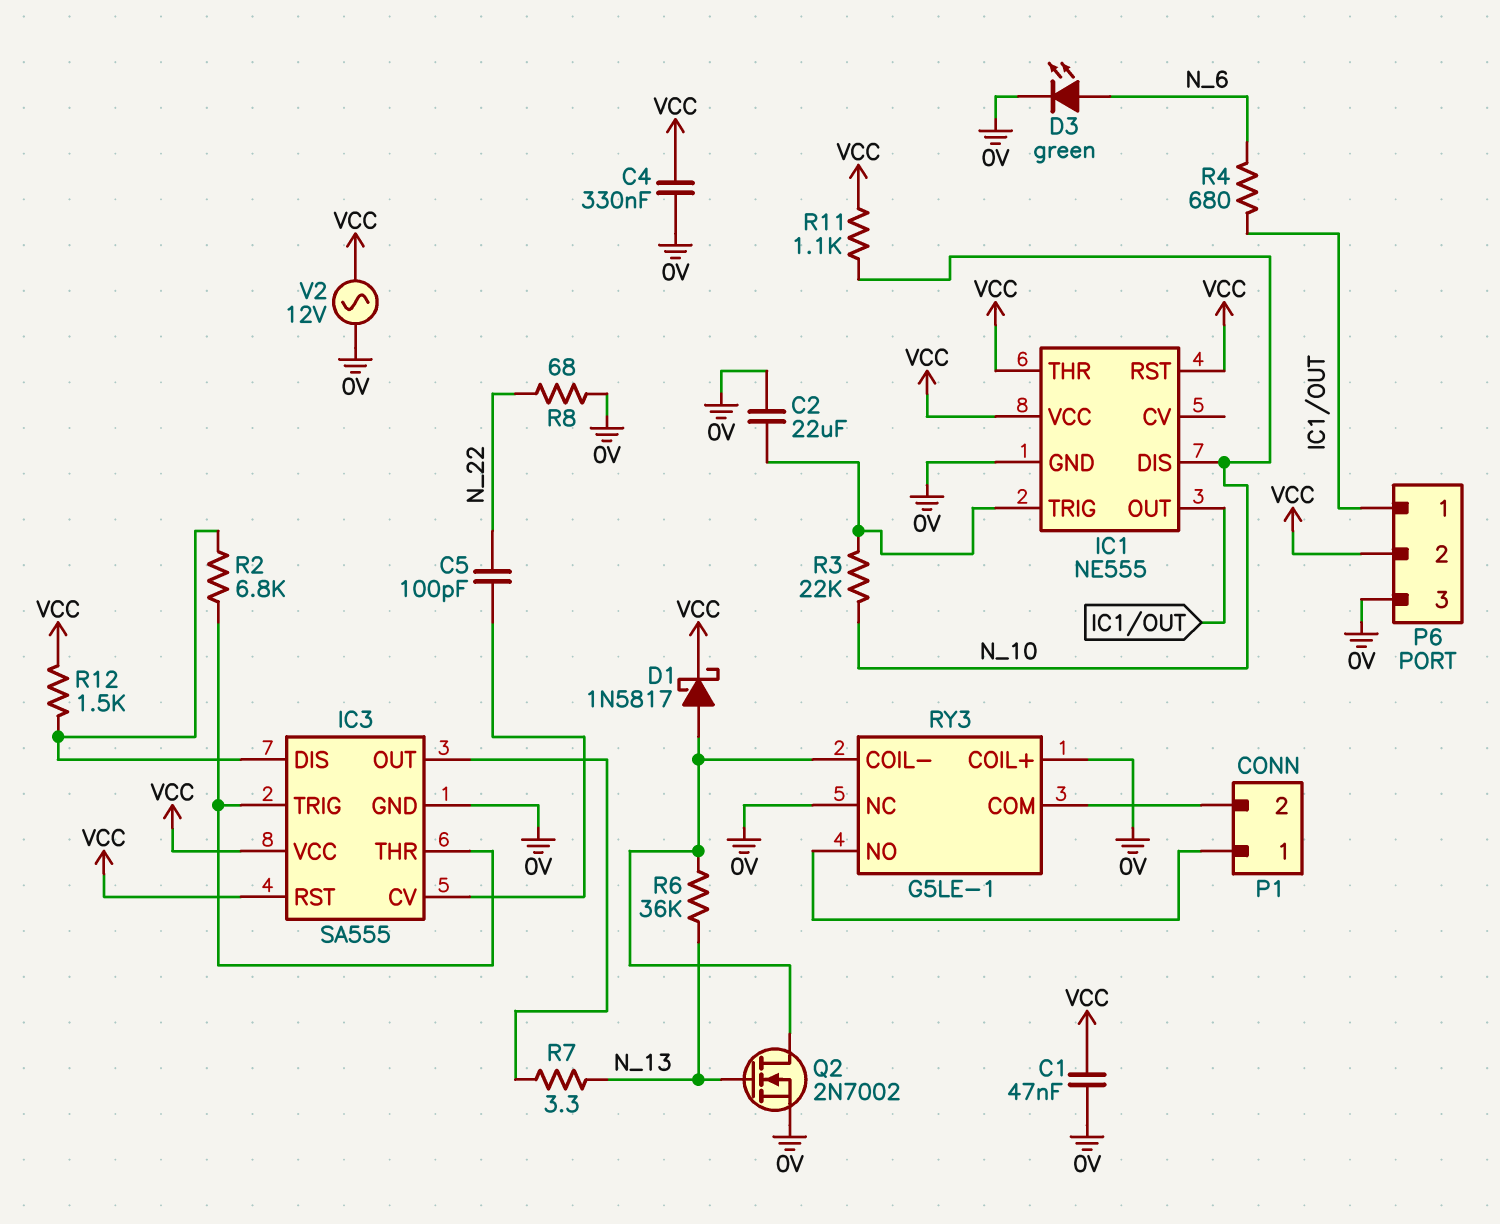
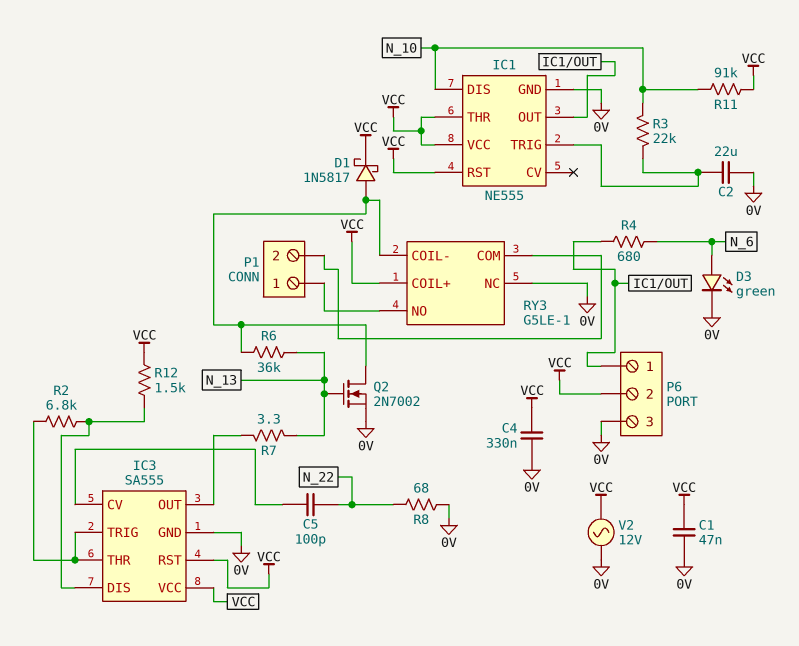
R11: 1.1k (N_10, VCC) -> 91k (N_10, VCC)
RY3 pin COIL+: 0V -> VCC

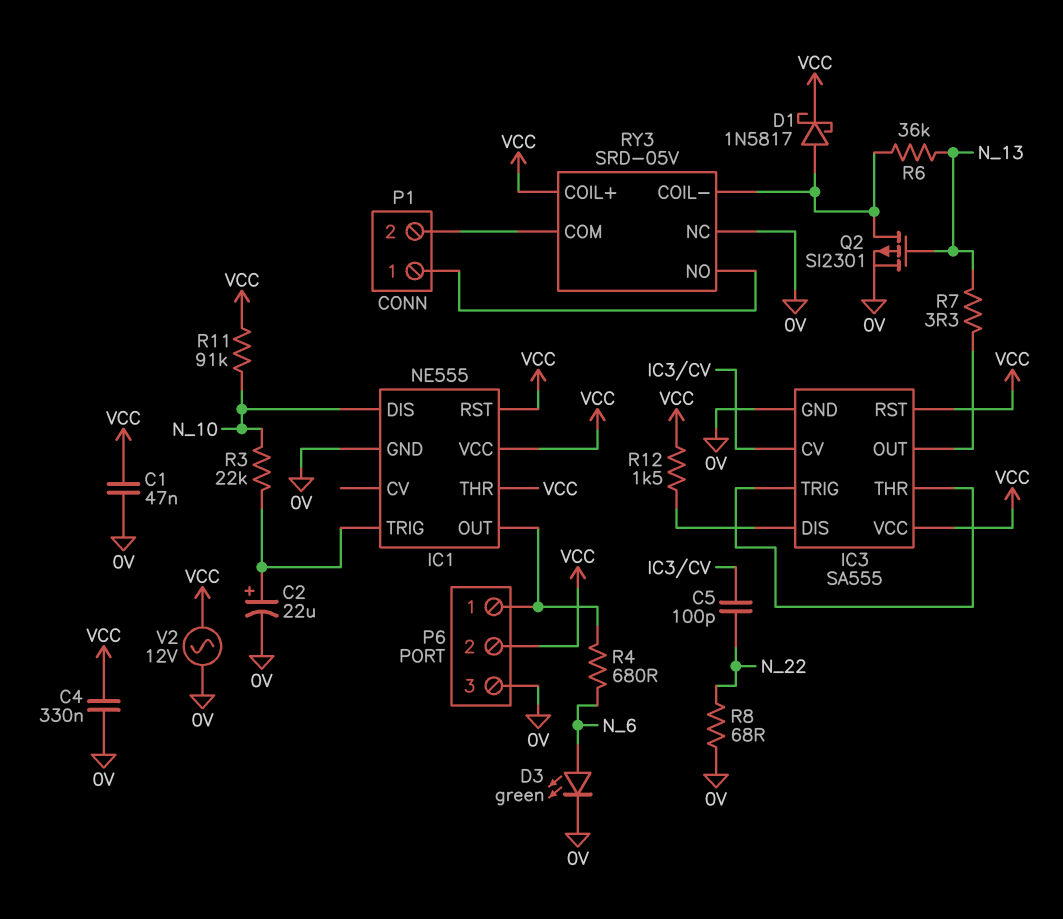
C2: 22uF (0V, IC1/TRIG) -> 22uF (plus IC1/TRIG, minus 0V)
Q2: NMOS 2N7002 (G N_13, D RY3/COIL-, S 0V) -> PMOS SI2301 (G N_13, D RY3/COIL-, S 0V)
R2: 6.8k (IC3/DIS, IC3/THR) -> none
RY3: G5LE-1 -> SRD-05V

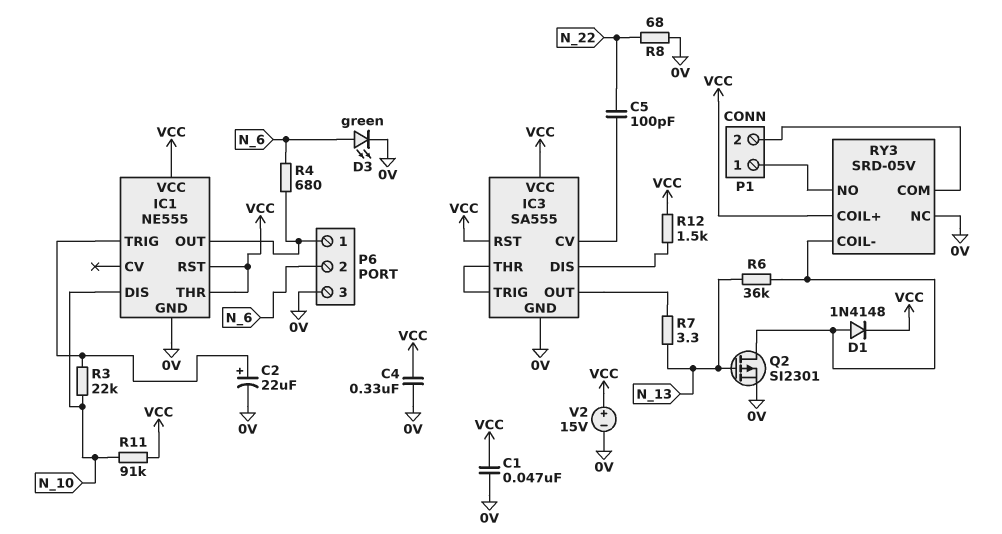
D1: schottky 1N5817 (A RY3/COIL-, K VCC) -> diode 1N4148 (A RY3/COIL-, K VCC)
P6 pin 2: VCC -> N_6
V2: AC 12V (0V, VCC) -> 15V (plus VCC, minus 0V)

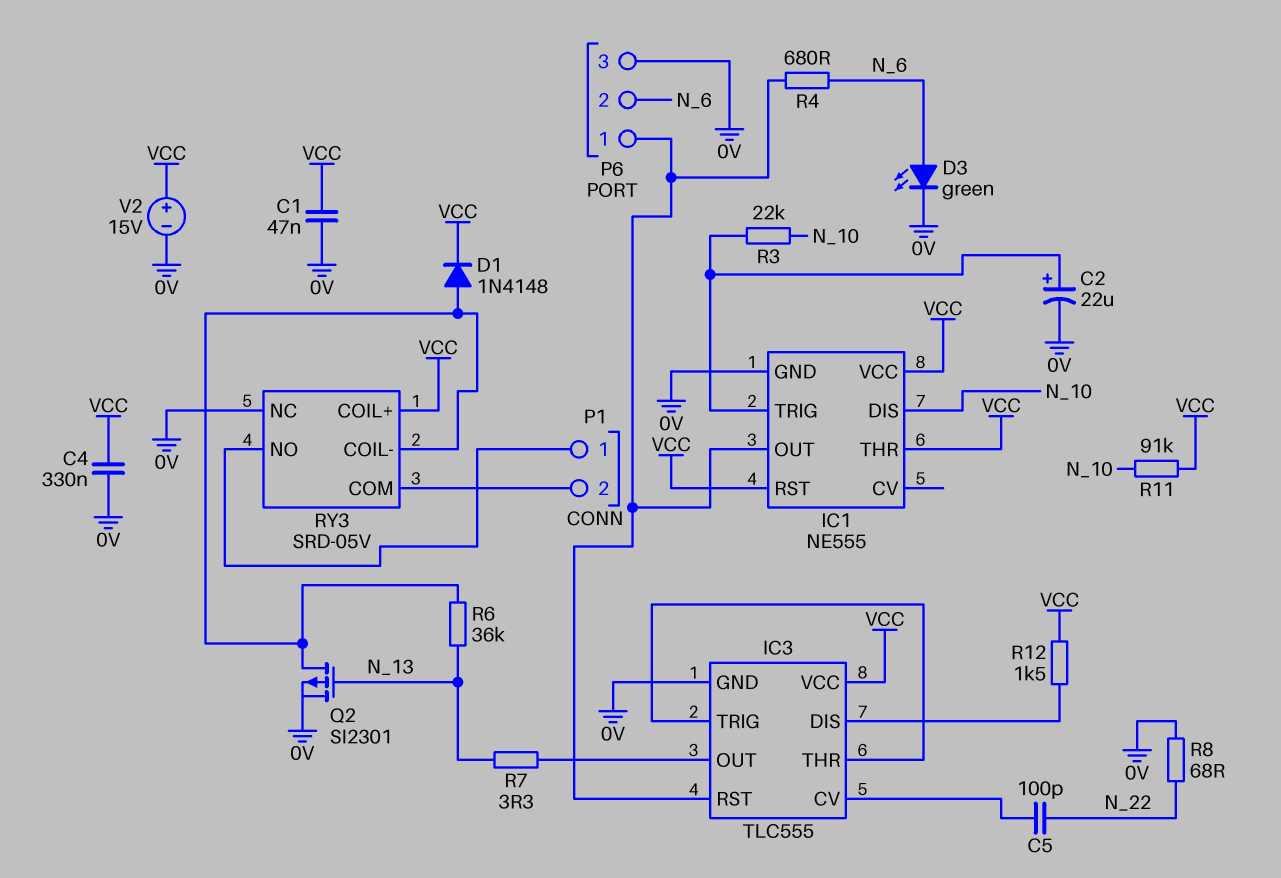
IC3: SA555 -> TLC555
IC3 pin RST: VCC -> IC1/OUT

